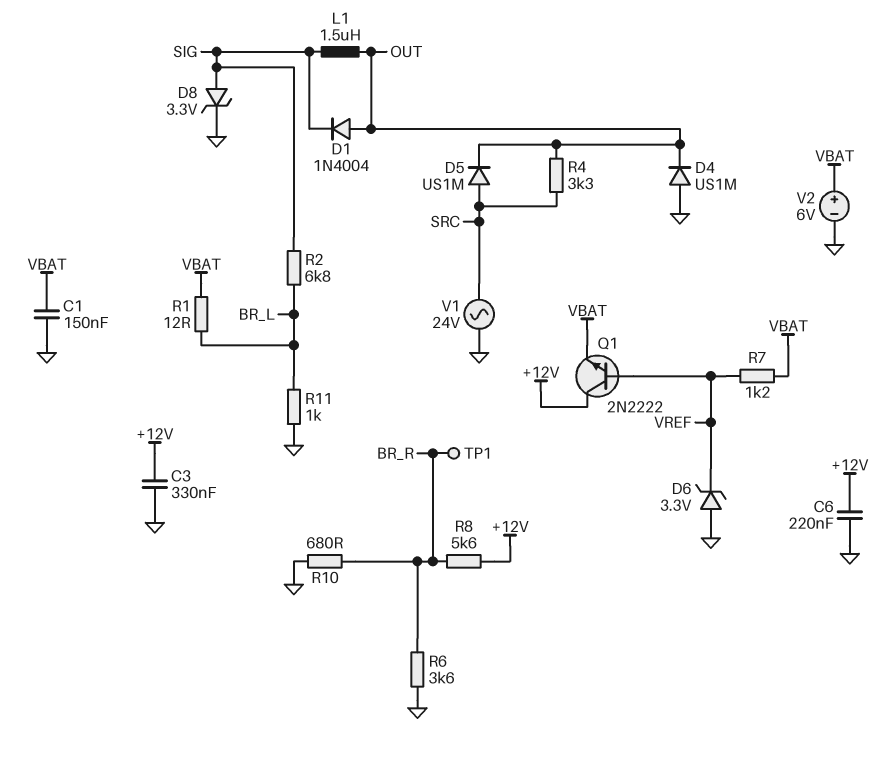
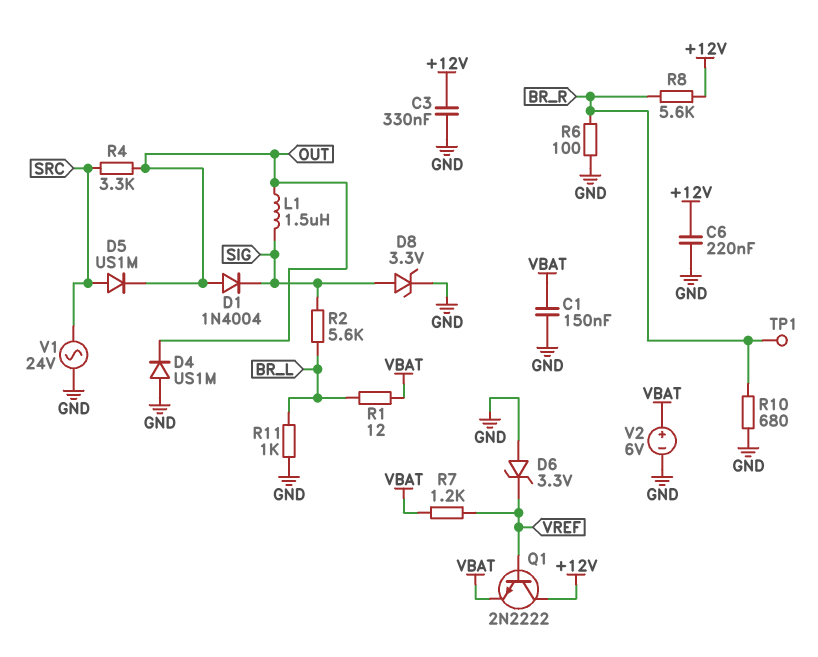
R2: 6.8k (BR_L, SIG) -> 5.6k (BR_L, SIG)
R6: 3.6k (BR_R, GND) -> 100 (BR_R, GND)

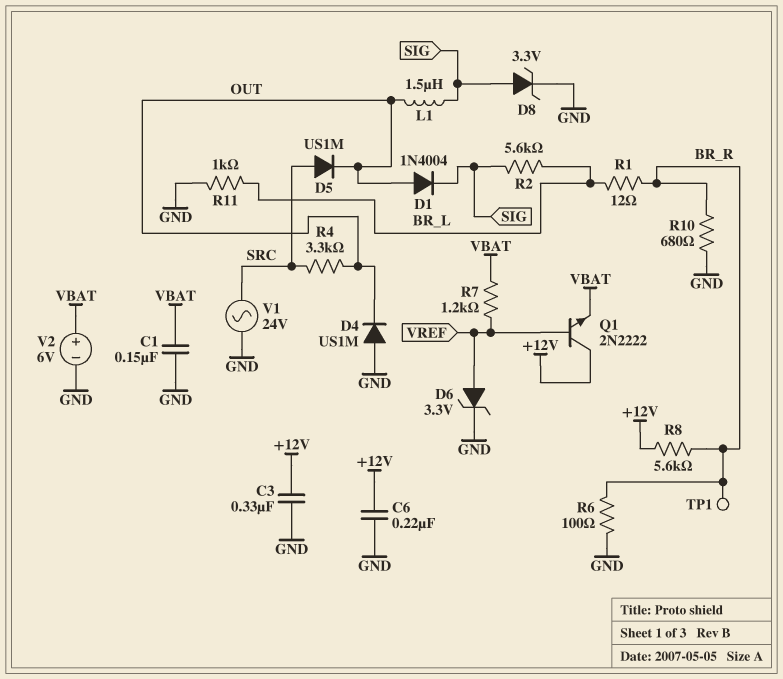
D6: zener 3.3V (A GND, K VREF) -> zener 3.3V (A VREF, K GND)
R1: 12 (BR_L, VBAT) -> 12 (BR_L, BR_R)

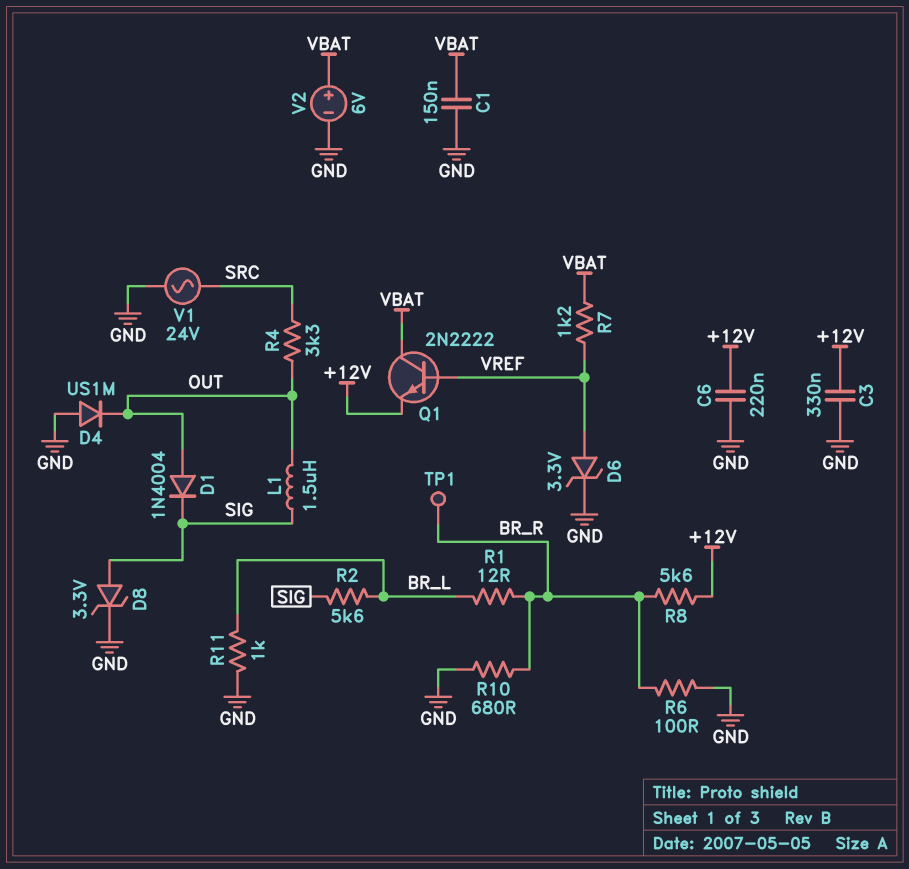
D5: diode US1M (A SRC, K OUT) -> none
Q1: NPN 2N2222 (B VREF, C +12V, E VBAT) -> NPN 2N2222 (B VREF, C VBAT, E +12V)

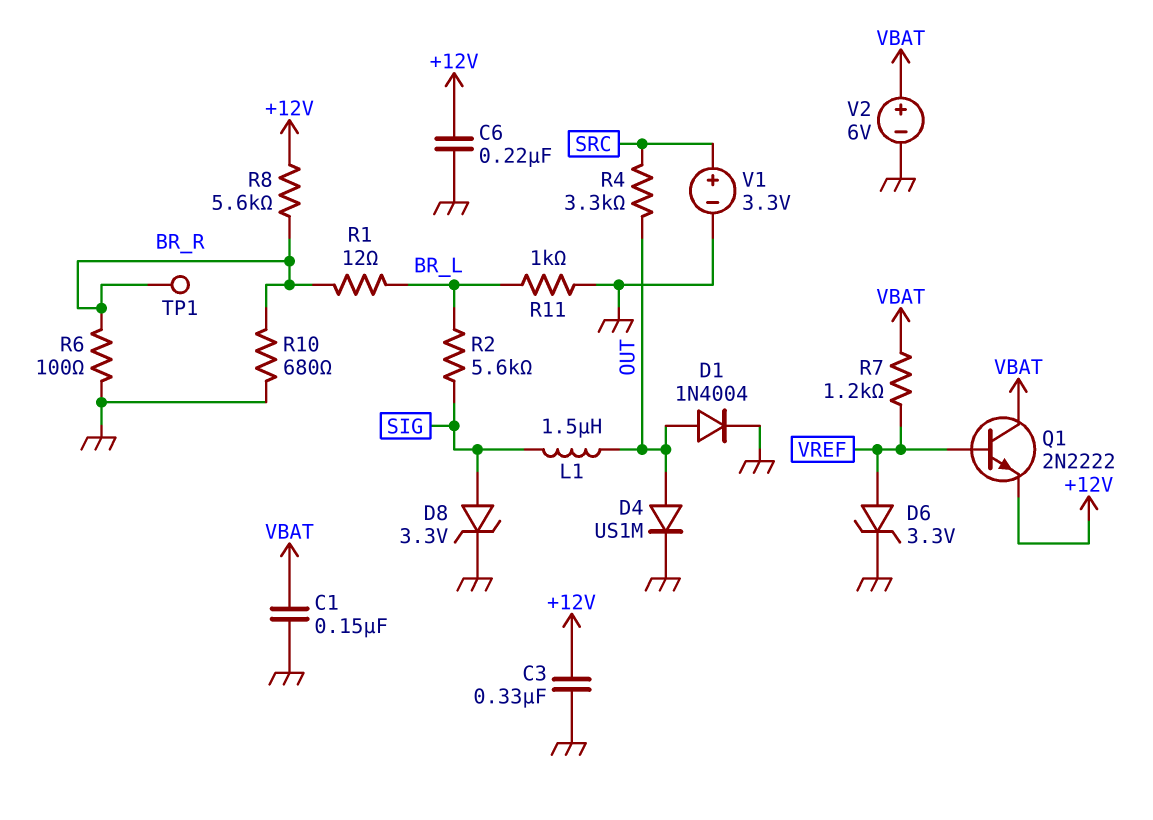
D1: diode 1N4004 (A OUT, K SIG) -> diode 1N4004 (A OUT, K GND)
D4: diode US1M (A GND, K OUT) -> diode US1M (A OUT, K GND)
V1: AC 24V (GND, SRC) -> 3.3V (plus SRC, minus GND)

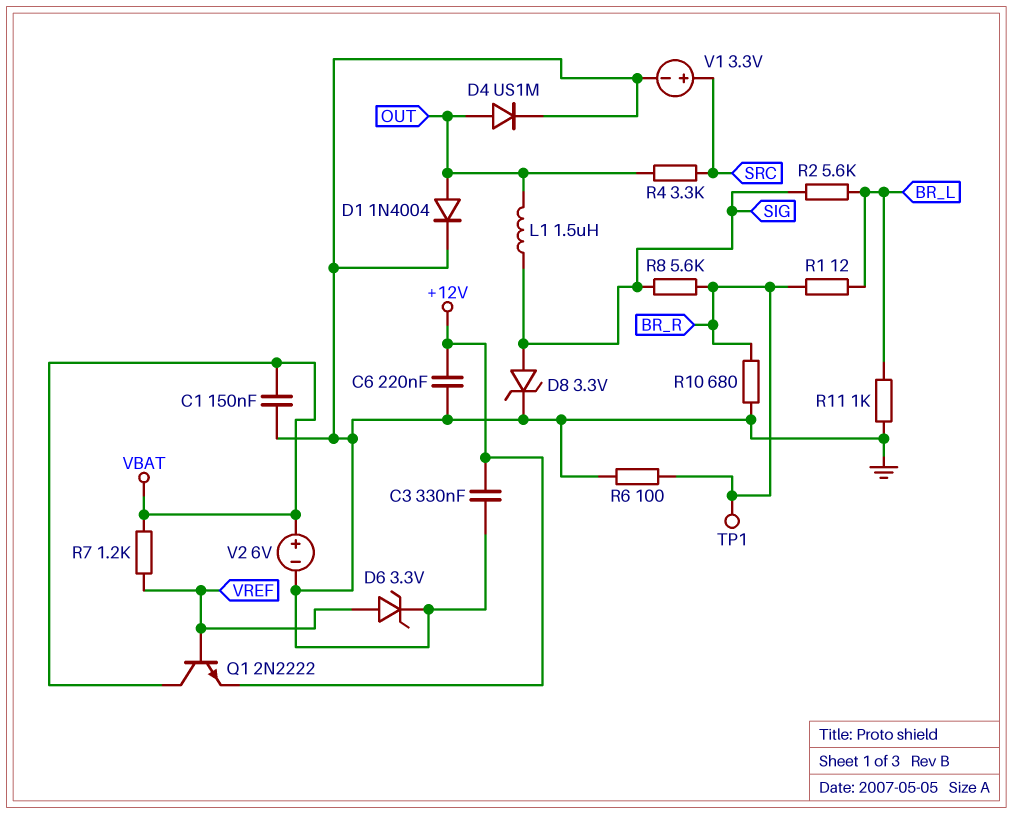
R8: 5.6k (+12V, BR_R) -> 5.6k (BR_R, SIG)

